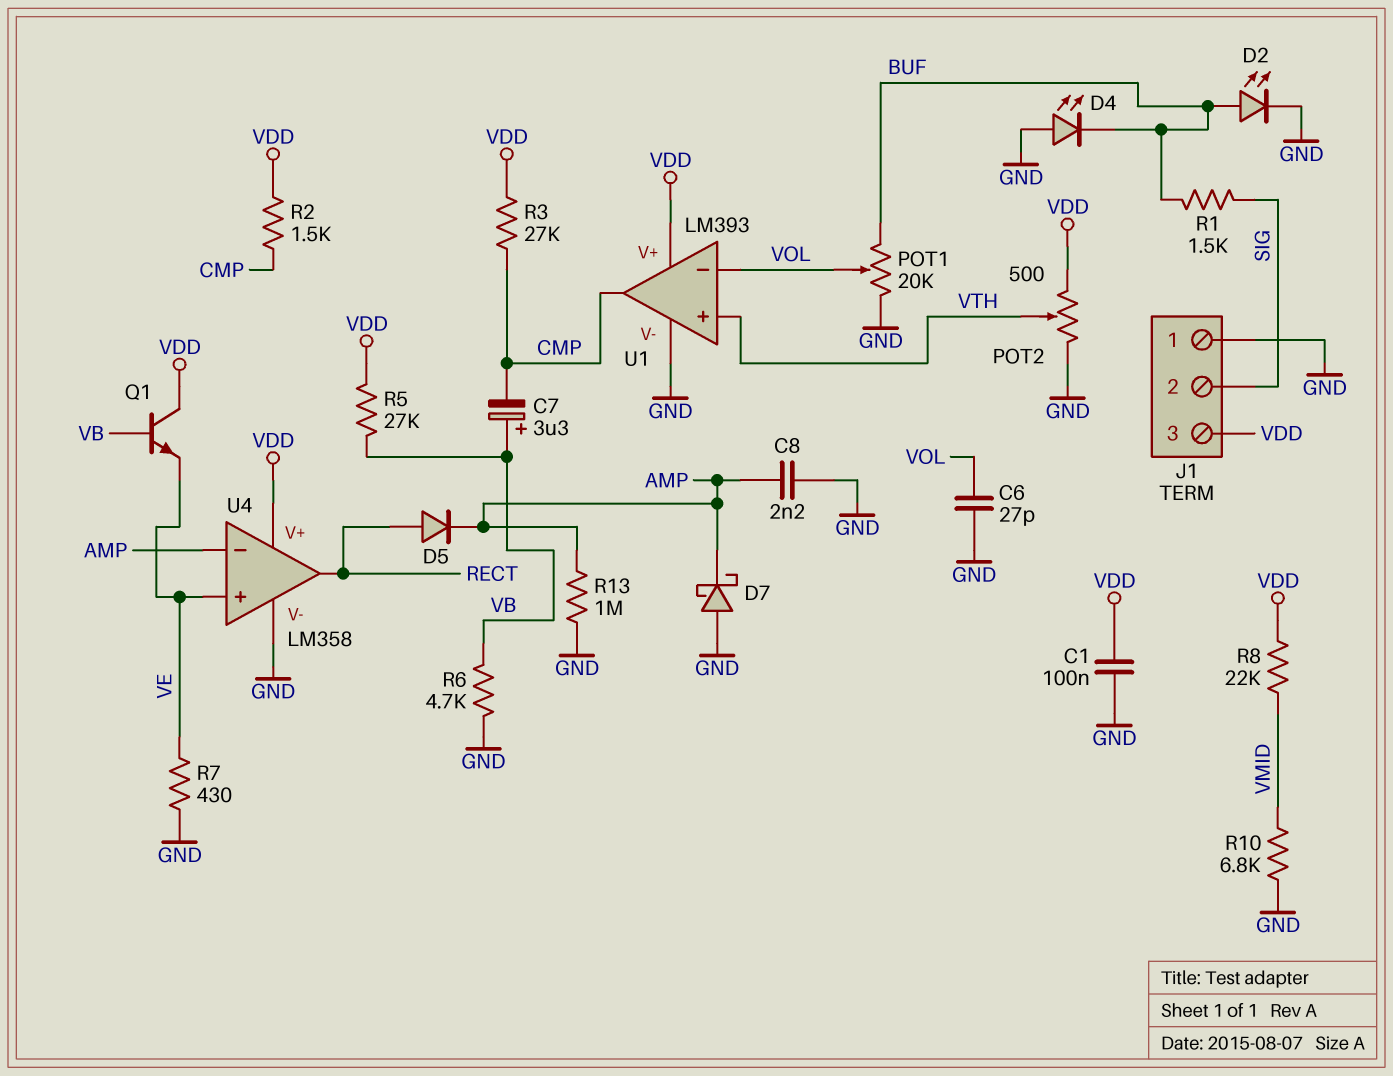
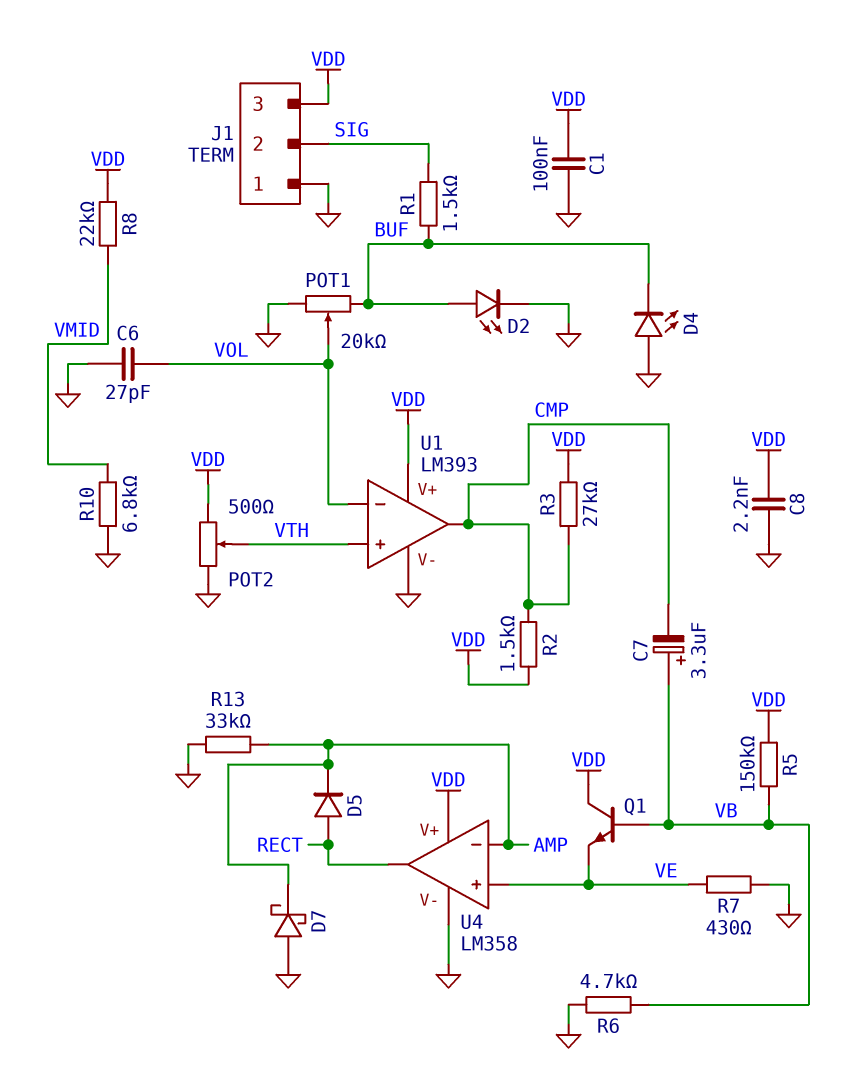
C8: 2.2nF (AMP, GND) -> 2.2nF (GND, VDD)
R5: 27k (VB, VDD) -> 150k (VB, VDD)
R13: 1M (AMP, GND) -> 33k (AMP, GND)

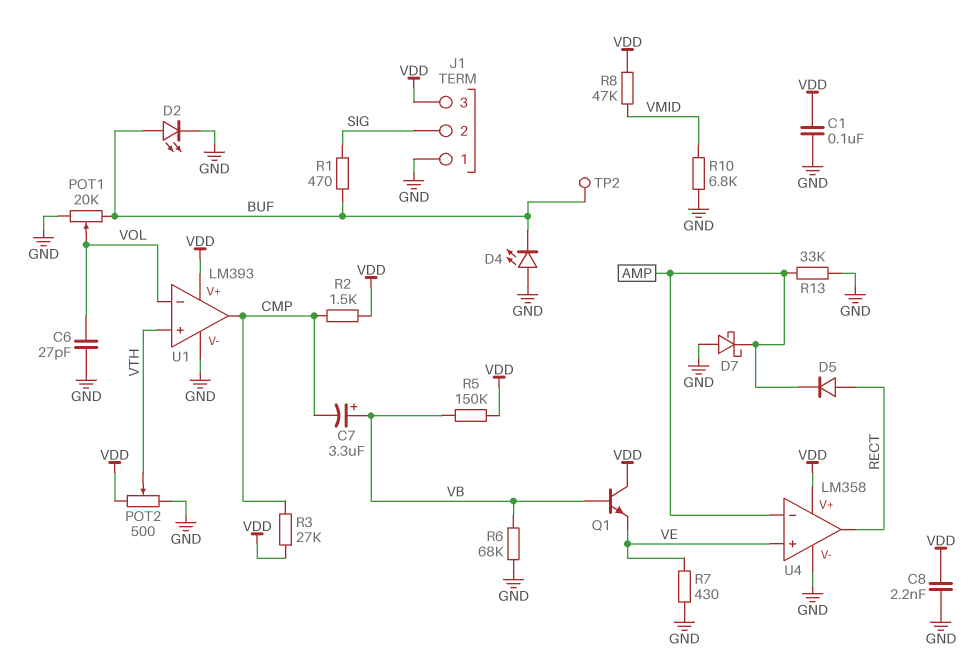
R1: 1.5k (BUF, SIG) -> 470 (BUF, SIG)
R6: 4.7k (GND, VB) -> 68k (GND, VB)
R8: 22k (VDD, VMID) -> 47k (VDD, VMID)
TP2: none -> test point (BUF)

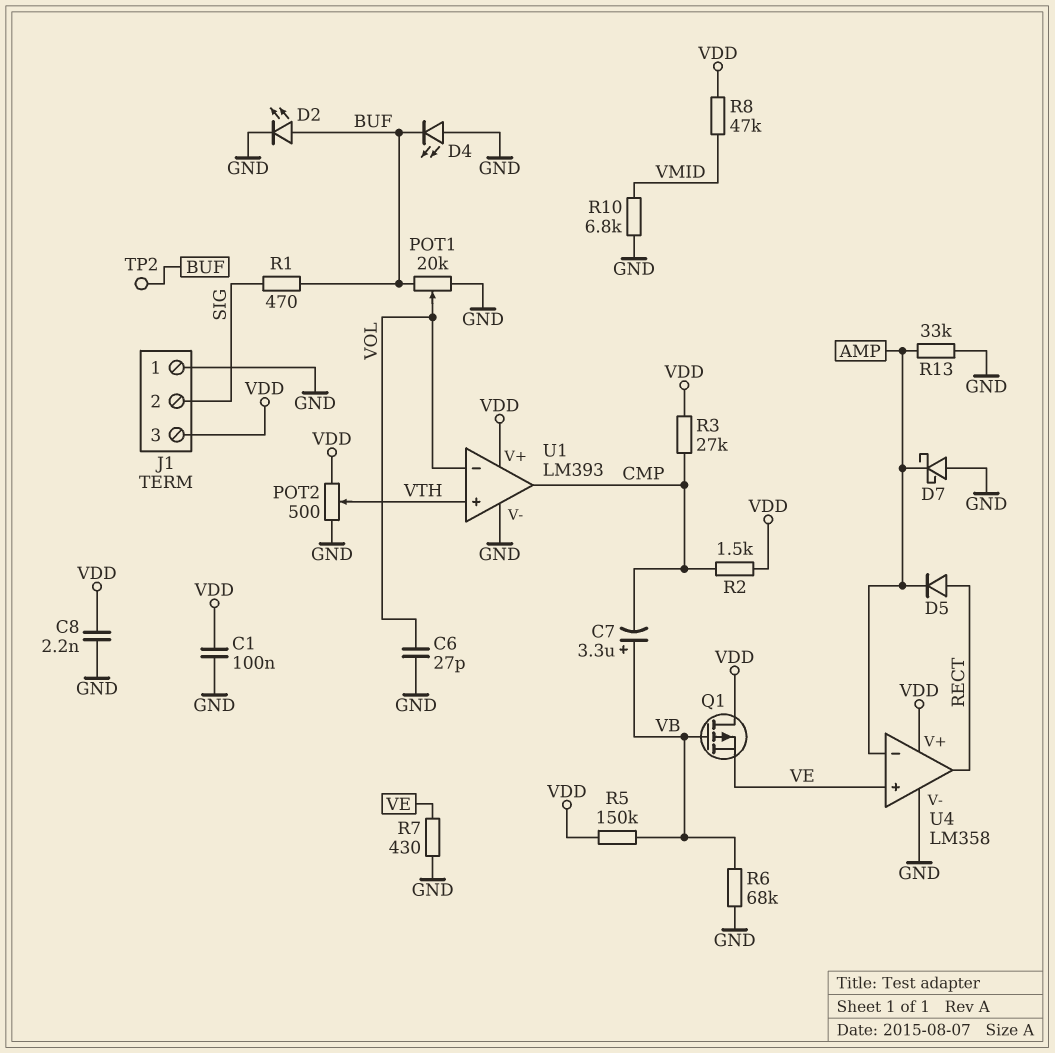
Q1: NPN (B VB, C VDD, E VE) -> PMOS (G VB, D VDD, S VE)

